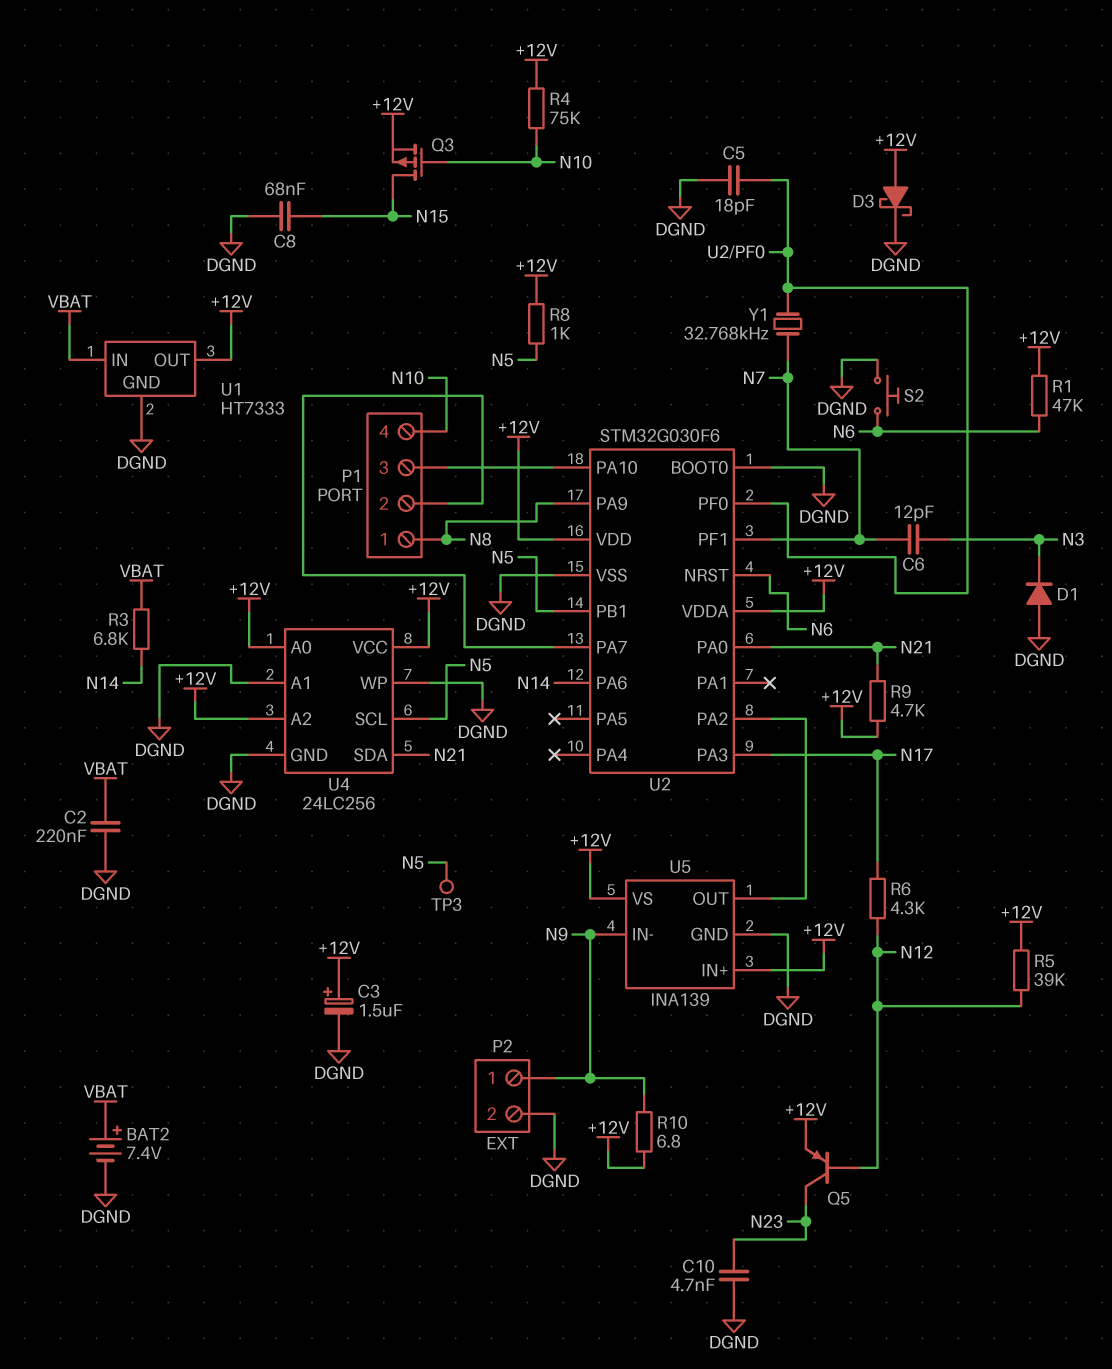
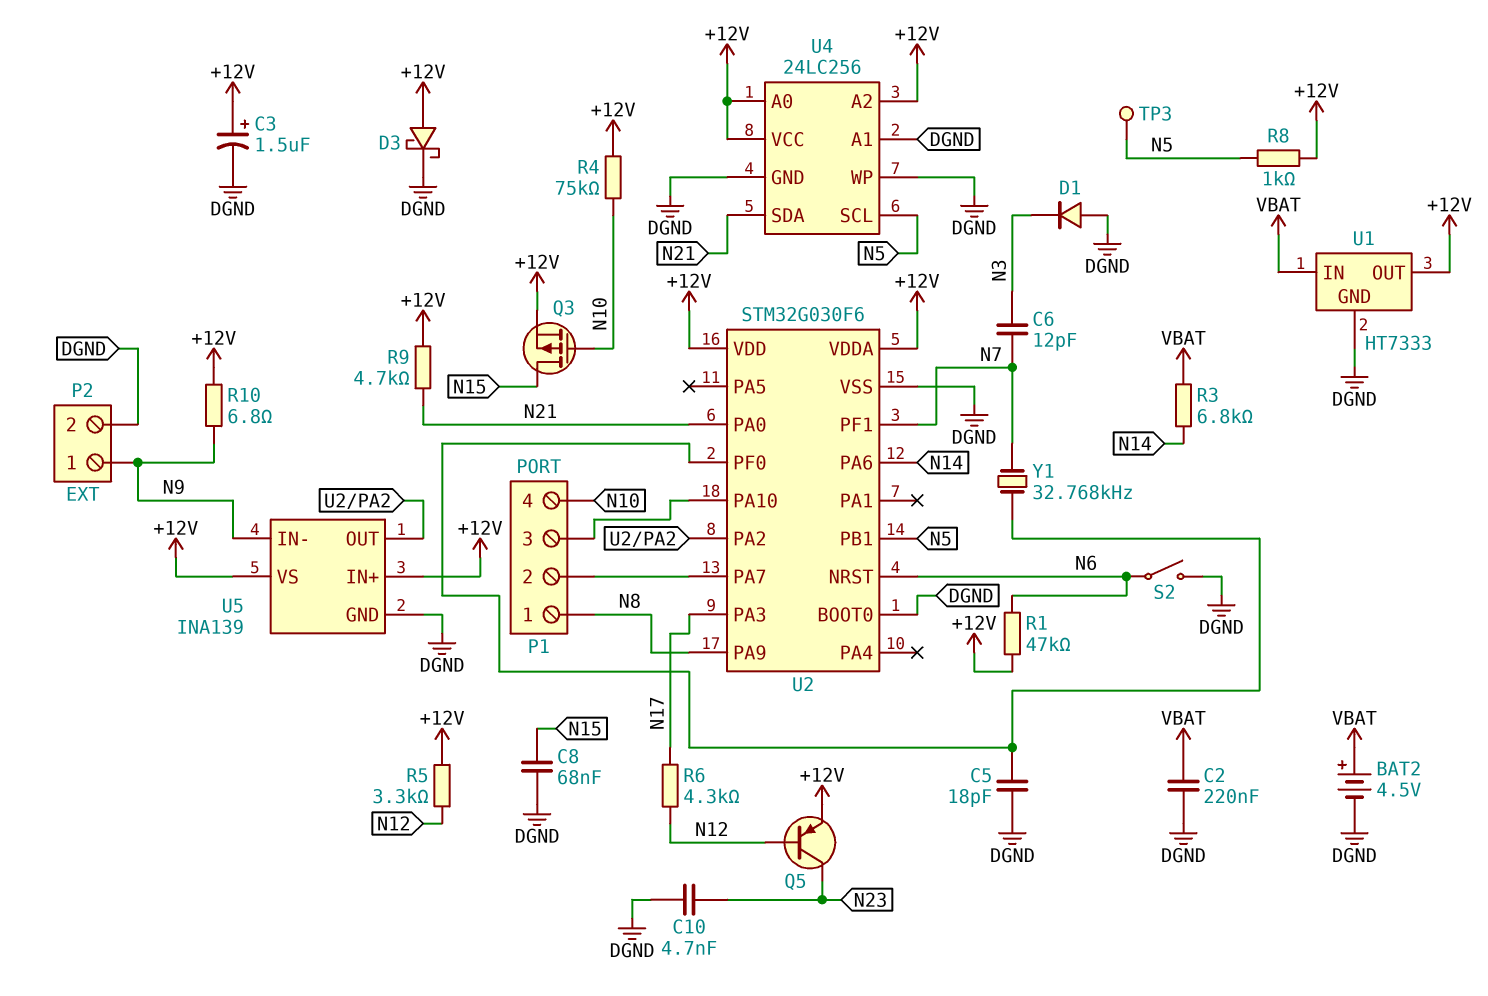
BAT2: 7.4V (plus VBAT, minus DGND) -> 4.5V (plus VBAT, minus DGND)
R5: 39k (+12V, N12) -> 3.3k (+12V, N12)
S2: button (DGND, N6) -> switch (DGND, N6)

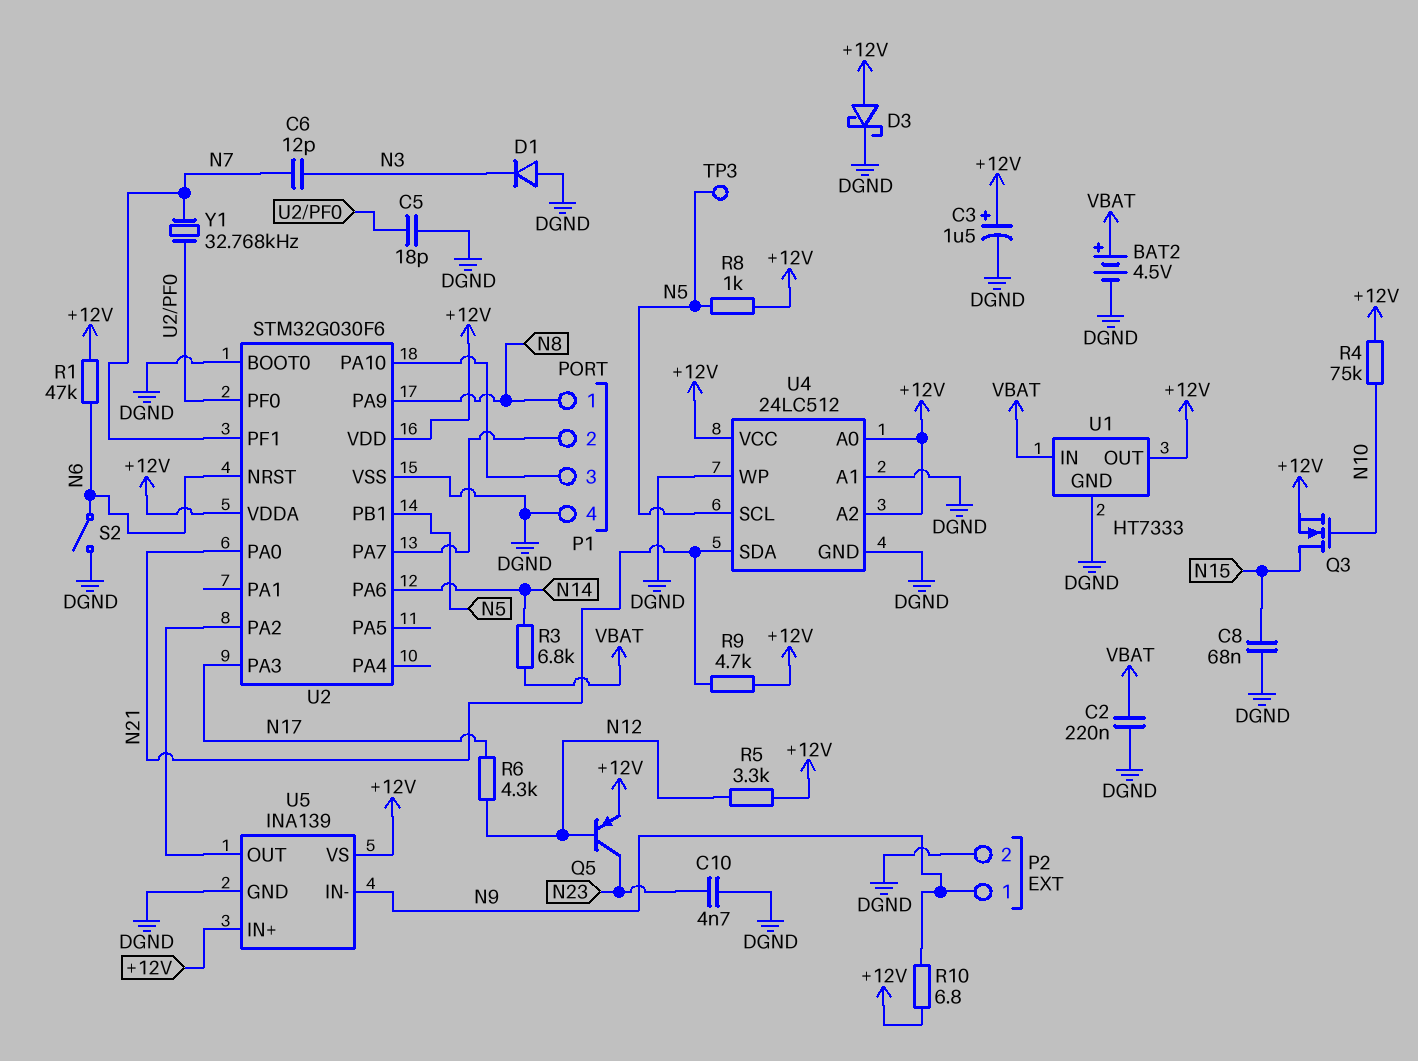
P1 pin 4: N10 -> DGND
Q3: PMOS (G N10, D N15, S +12V) -> NMOS (G N10, D N15, S +12V)
U4: 24LC256 -> 24LC512

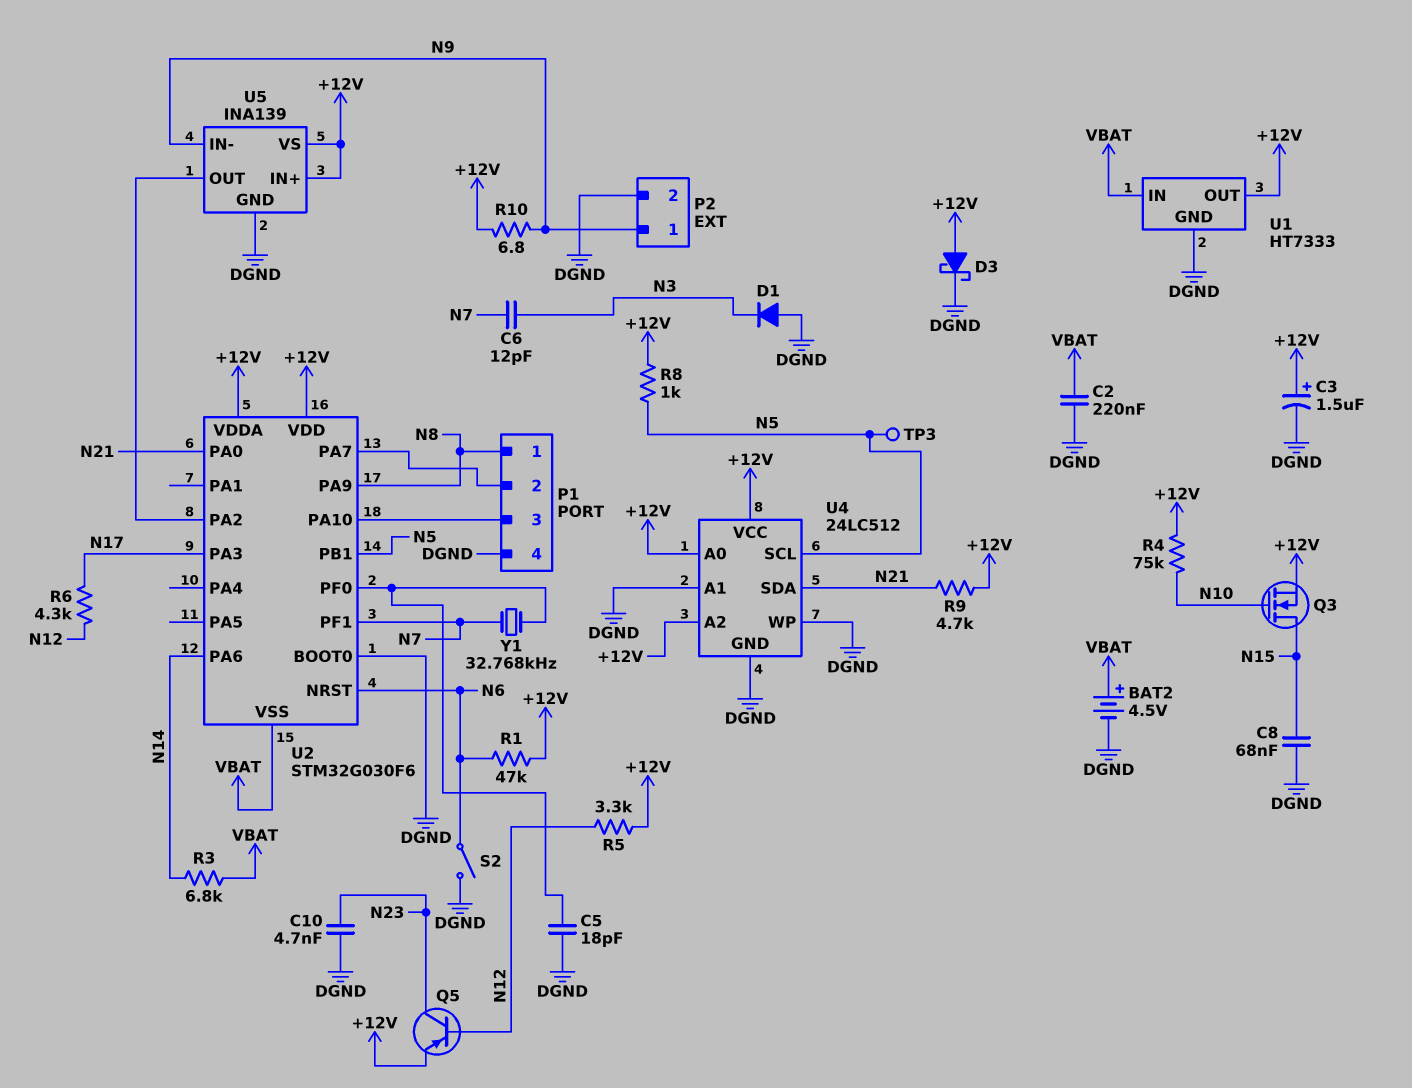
U2 pin VSS: DGND -> VBAT

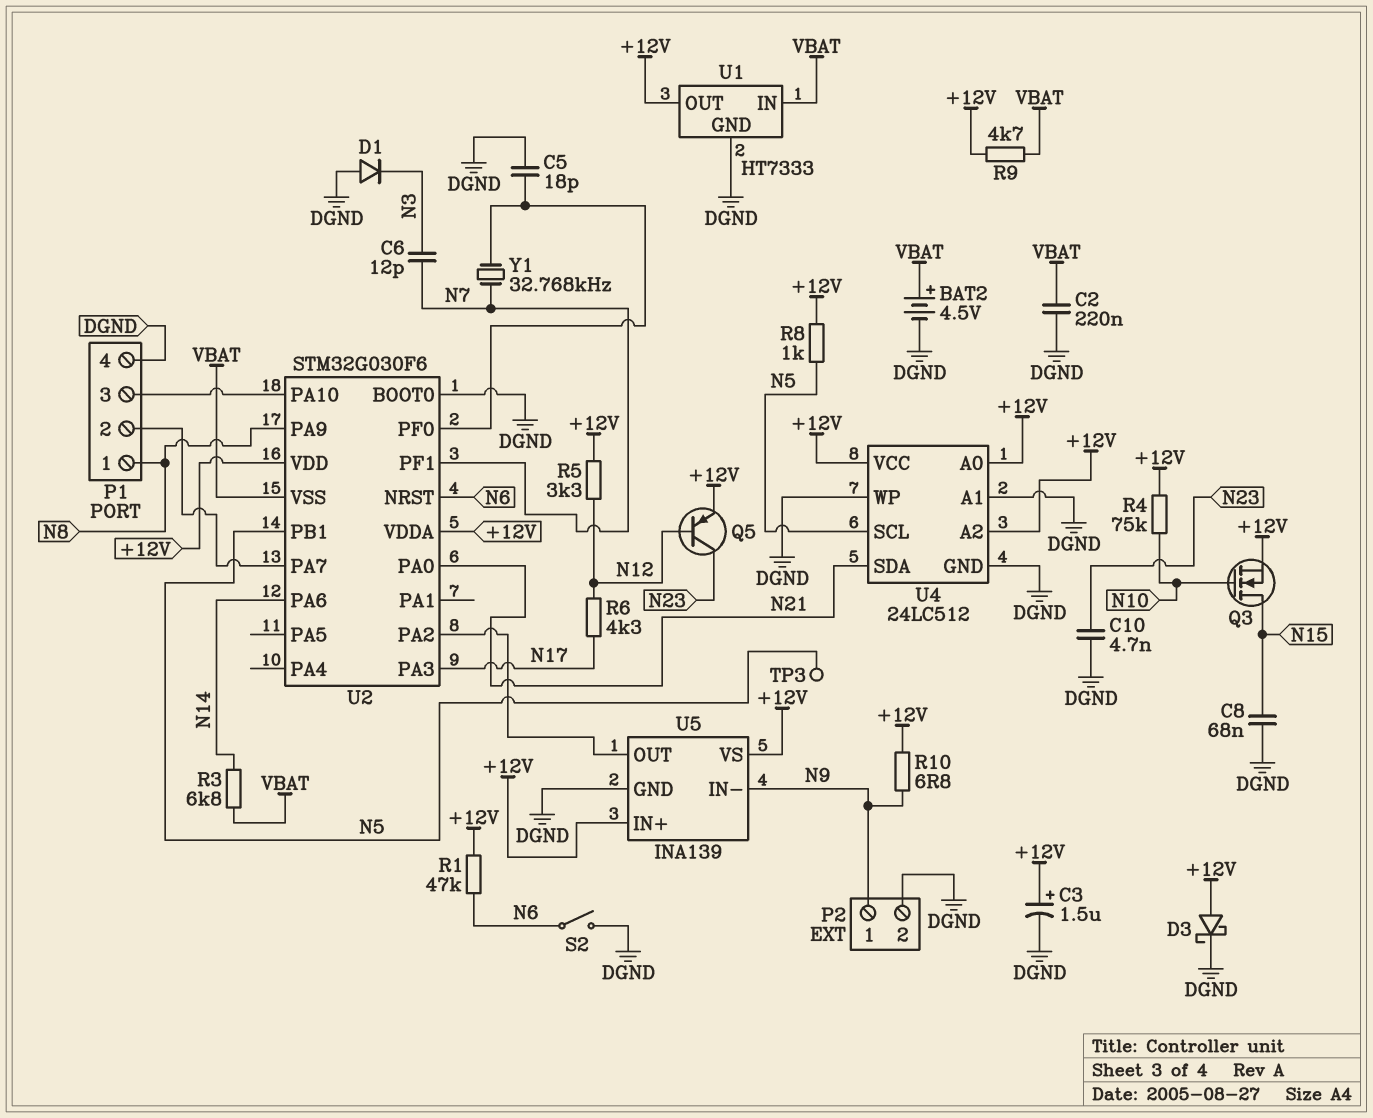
R9: 4.7k (+12V, N21) -> 4.7k (+12V, VBAT)

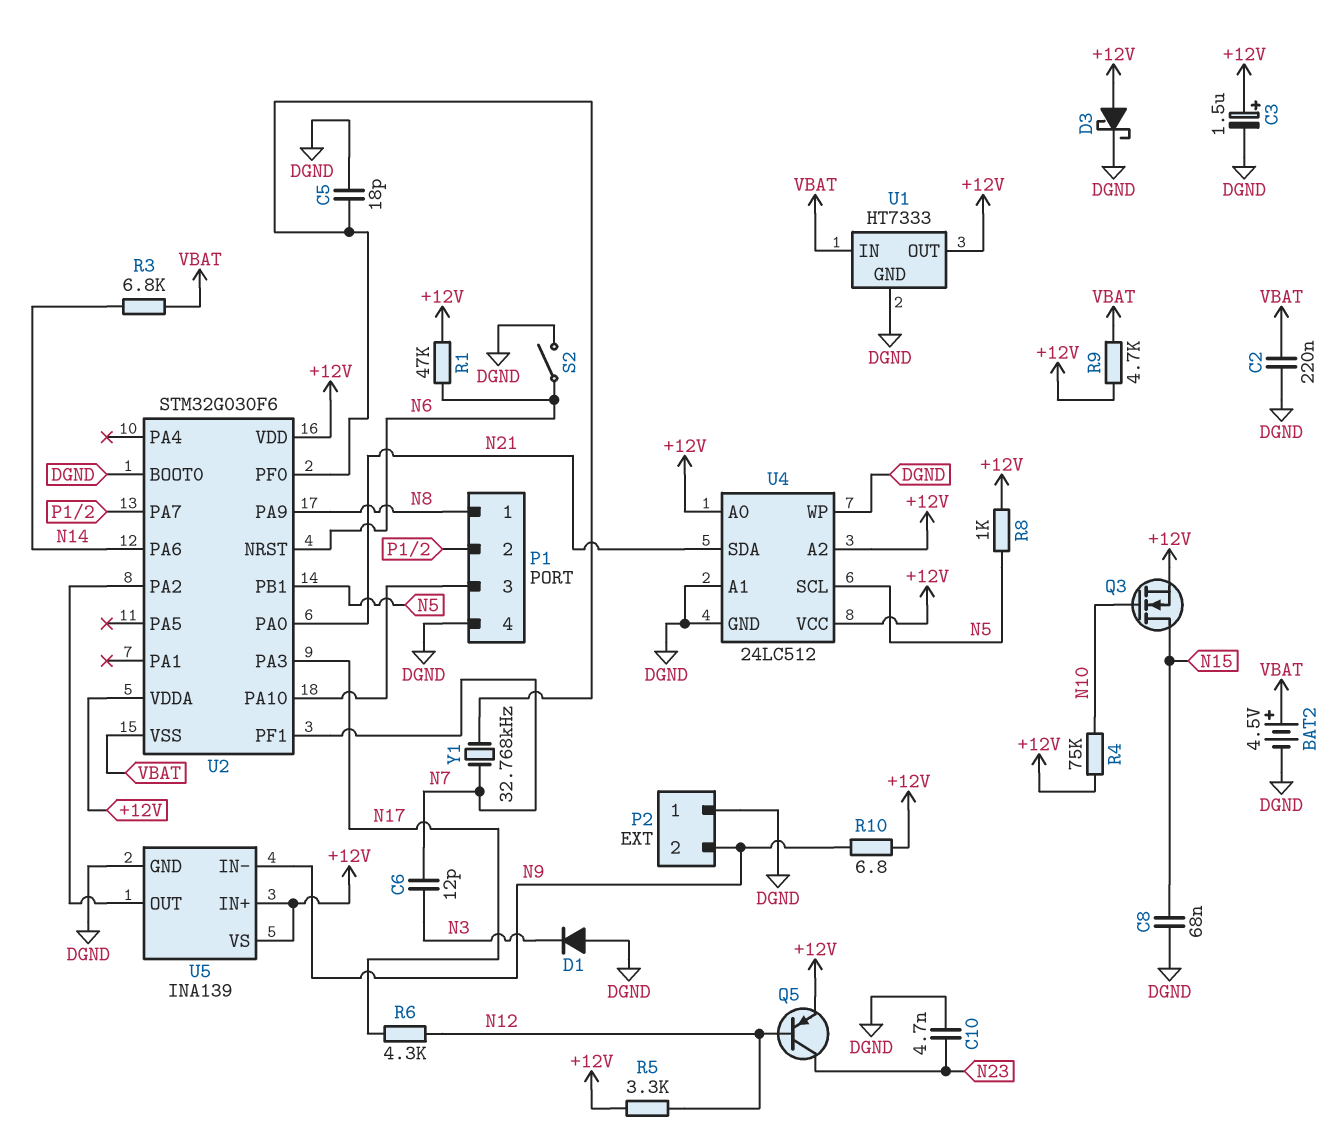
P2 pin 1: N9 -> DGND
P2 pin 2: DGND -> N9
TP3: test point (N5) -> none

